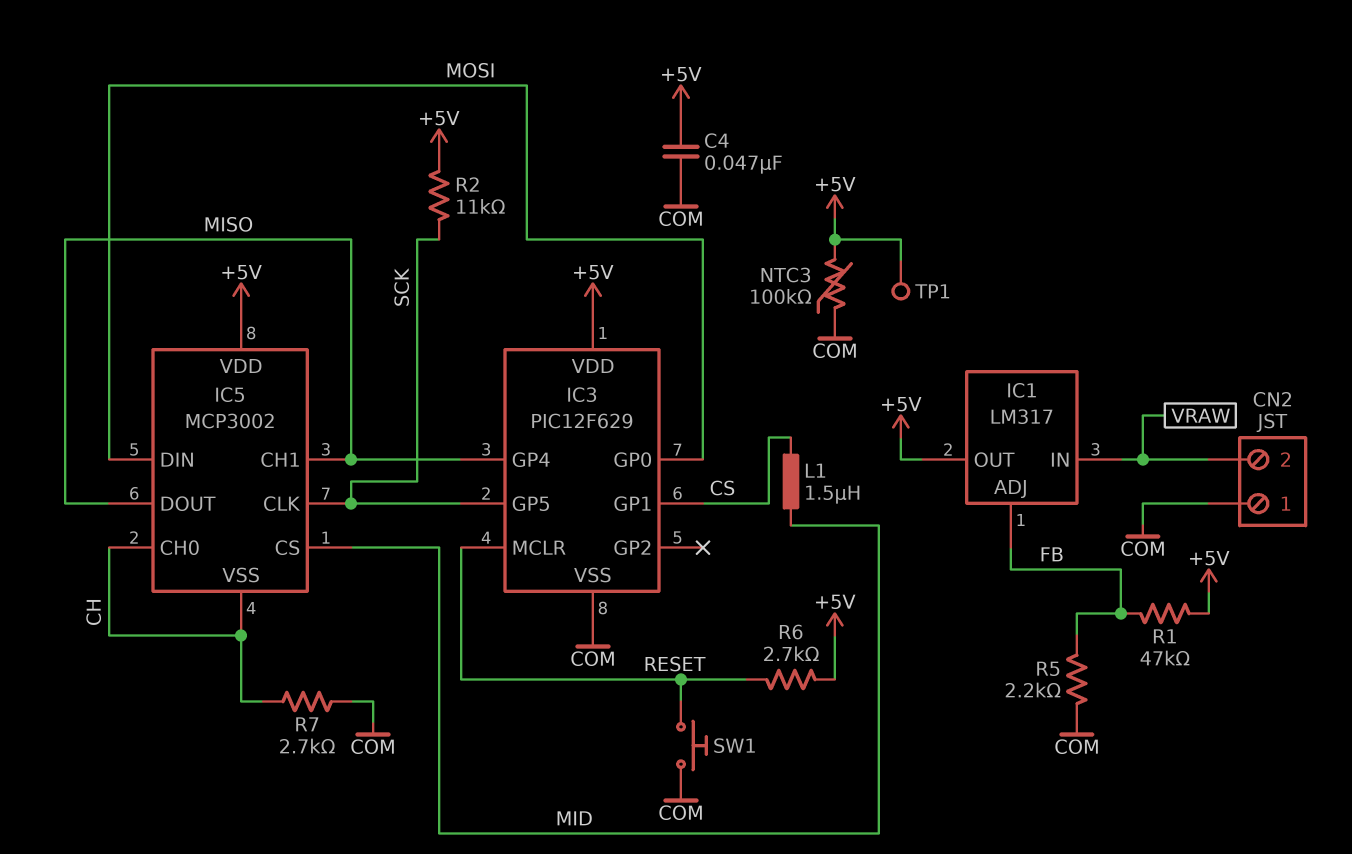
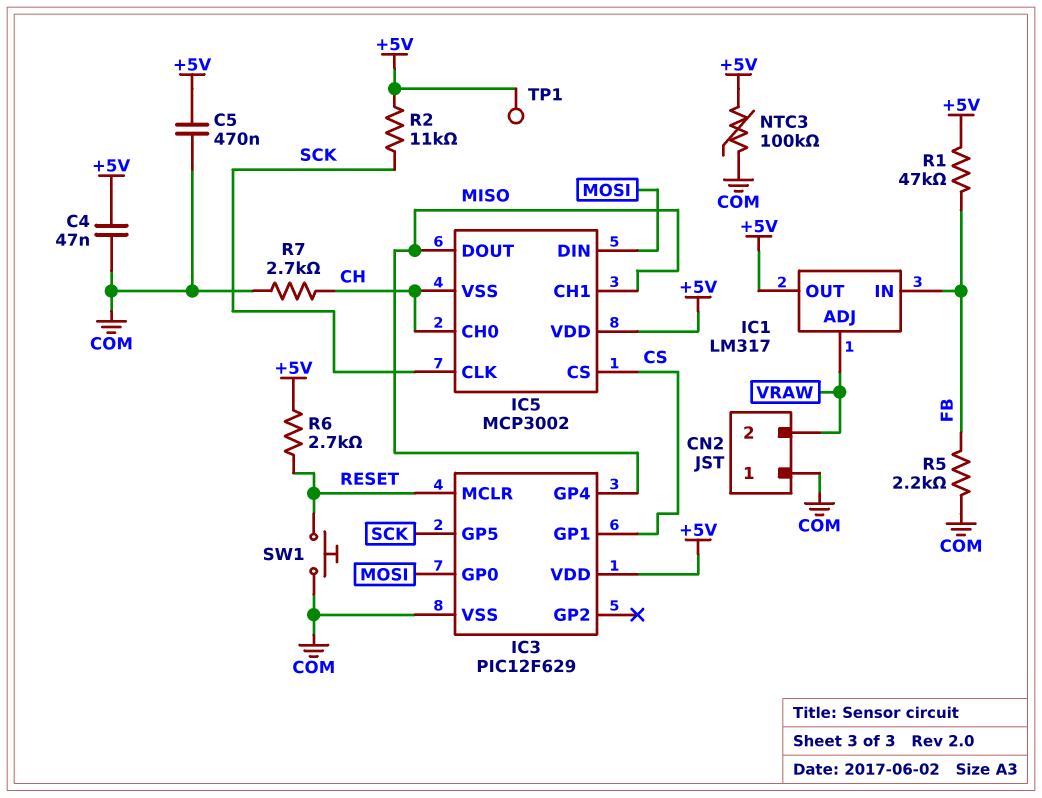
C5: none -> 470nF (+5V, COM)
IC1 pin ADJ: FB -> VRAW
IC1 pin IN: VRAW -> FB
IC5 pin CS: MID -> CS
L1: 1.5uH (CS, MID) -> none

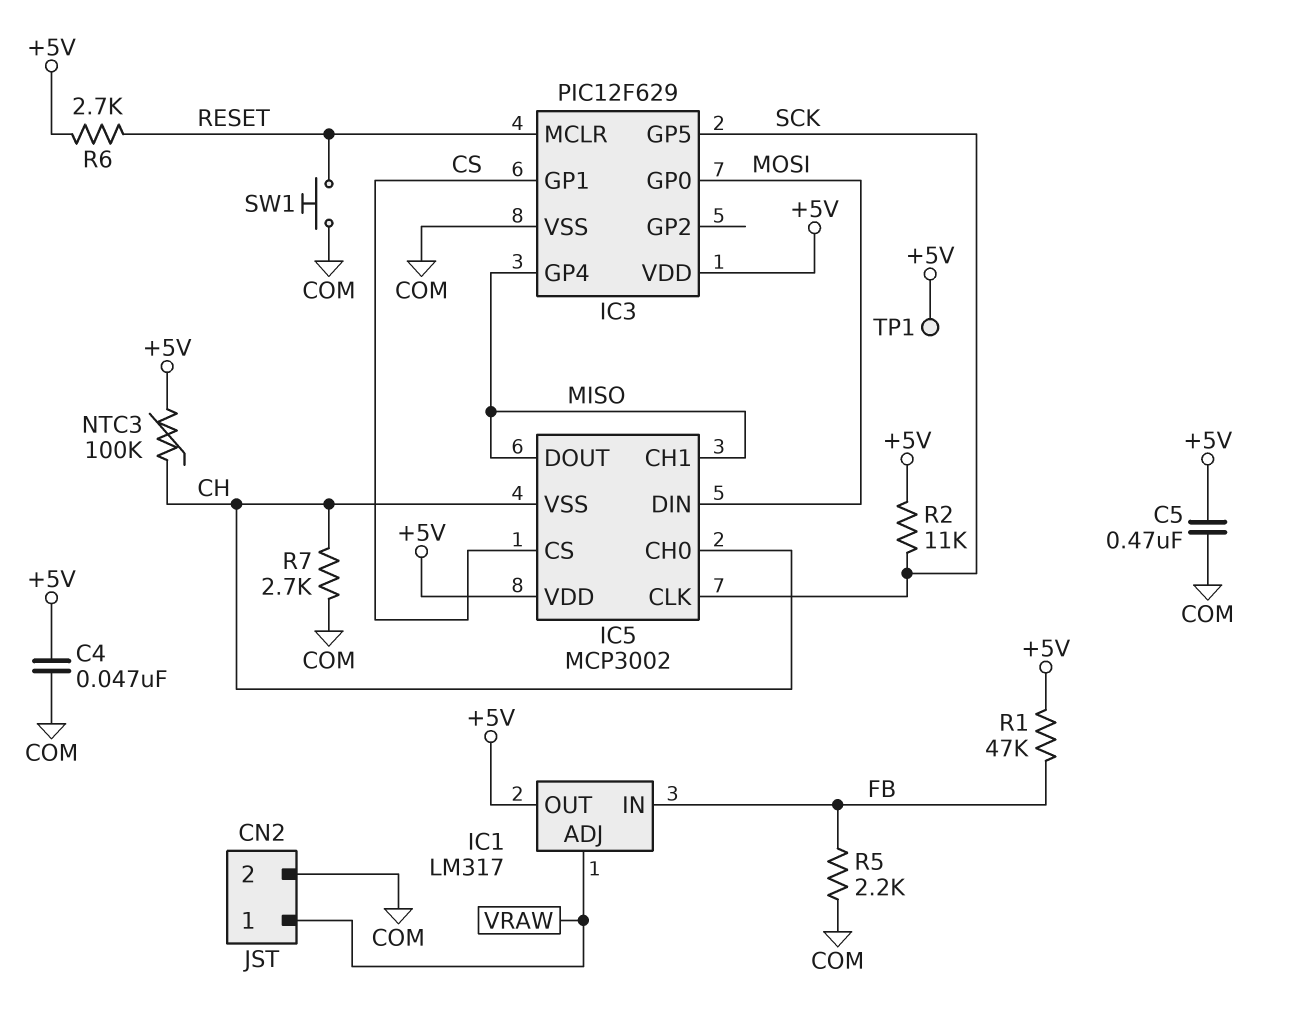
CN2 pin 1: COM -> VRAW
CN2 pin 2: VRAW -> COM
NTC3: 100k (+5V, COM) -> 100k (+5V, CH)

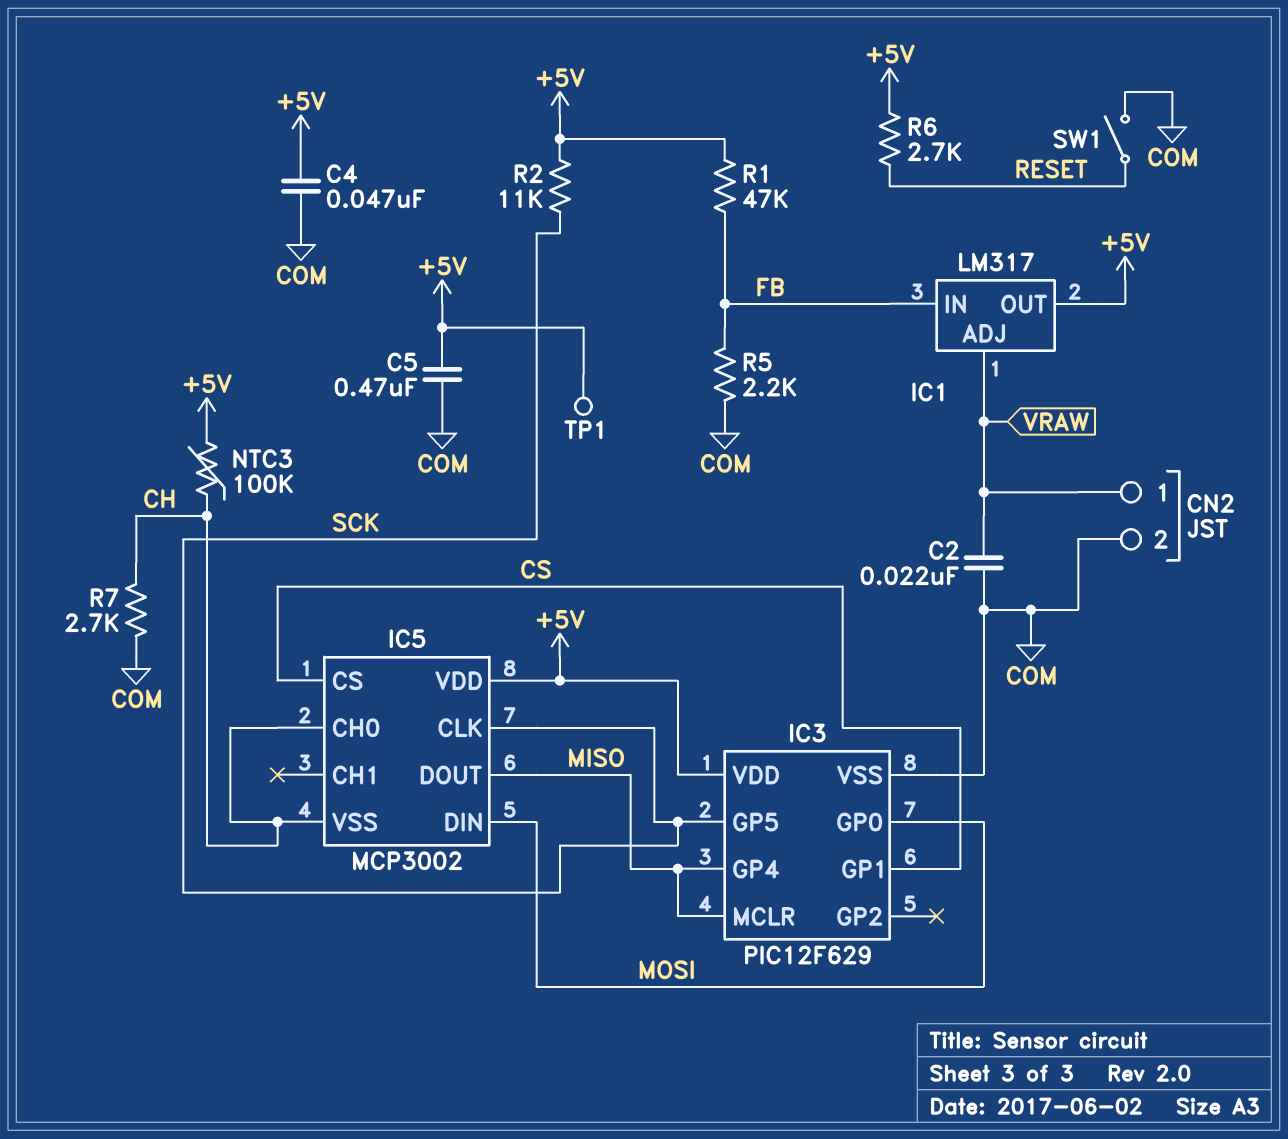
C2: none -> 22nF (COM, VRAW)
IC3 pin MCLR: RESET -> MISO
IC5 pin CH1: MISO -> none
SW1: button (COM, RESET) -> switch (COM, RESET)

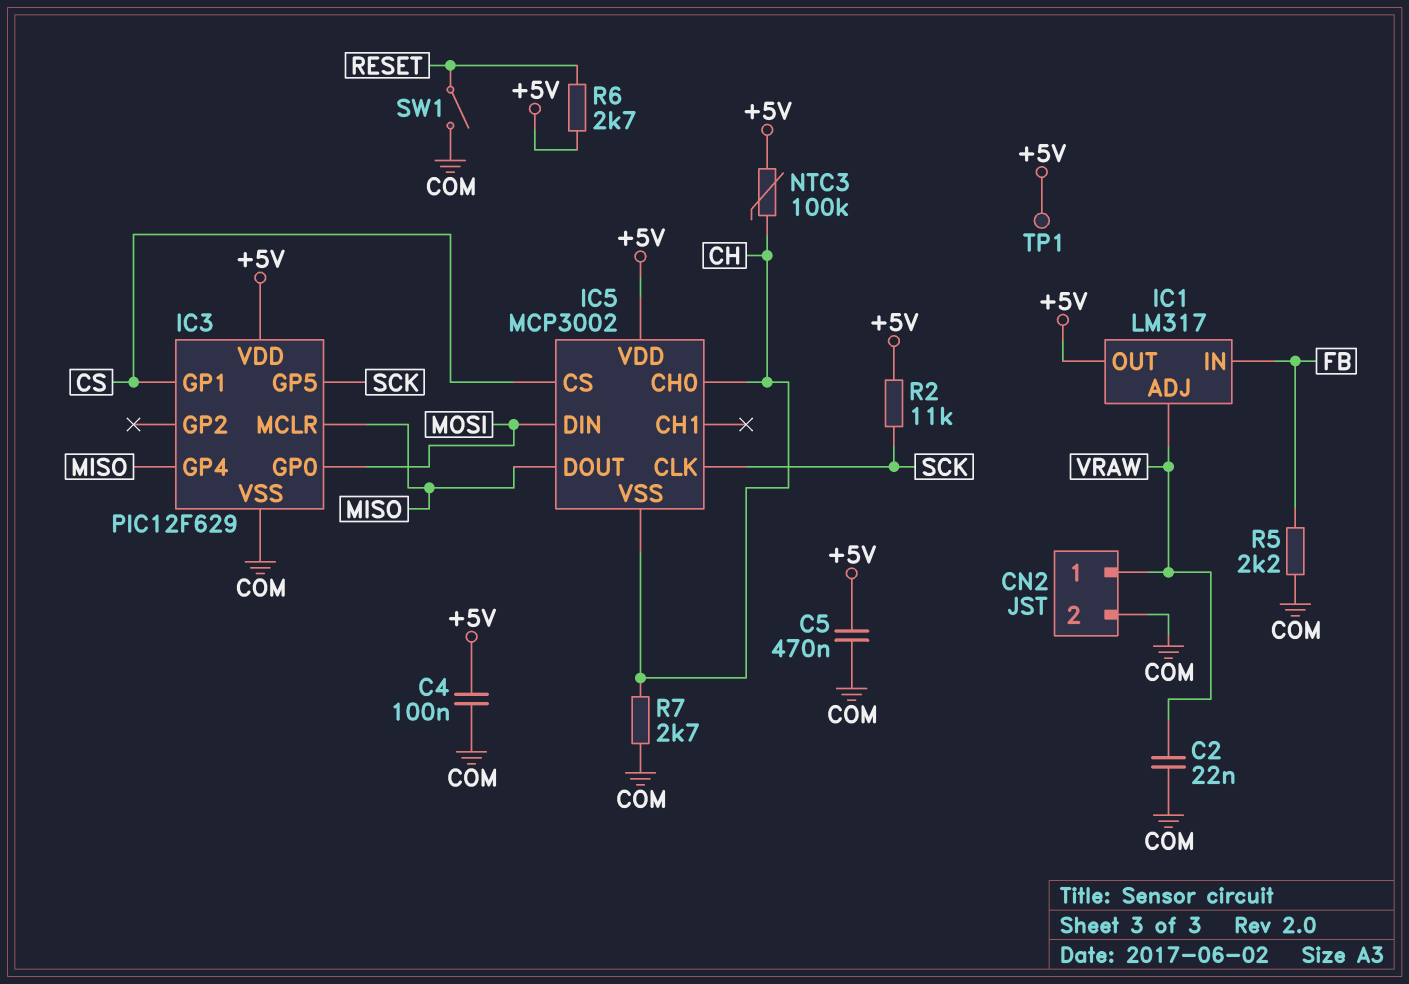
C4: 47nF (+5V, COM) -> 100nF (+5V, COM)
R1: 47k (+5V, FB) -> none

